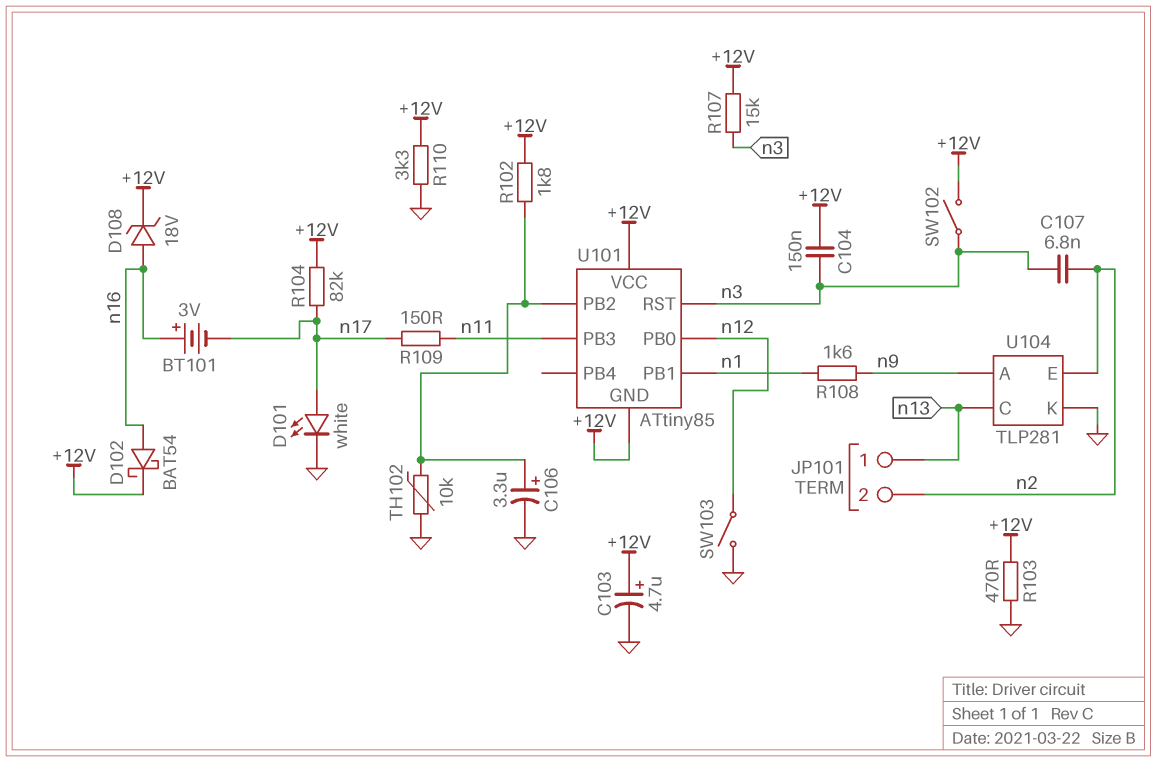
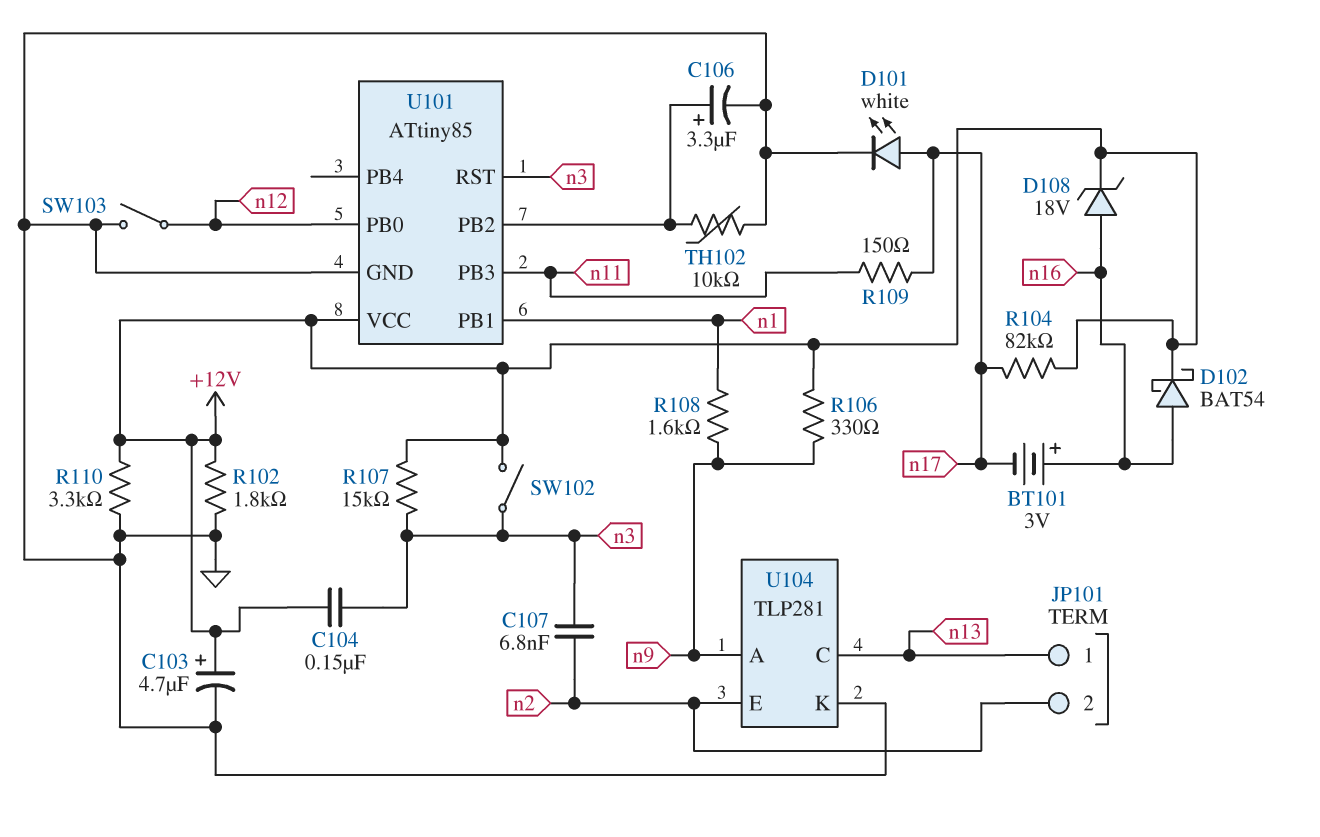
R102: 1.8k (+12V, U101/PB2) -> 1.8k (+12V, GND)
R103: 470 (+12V, GND) -> none
R106: none -> 330 (+12V, n9)
U101 pin GND: +12V -> GND

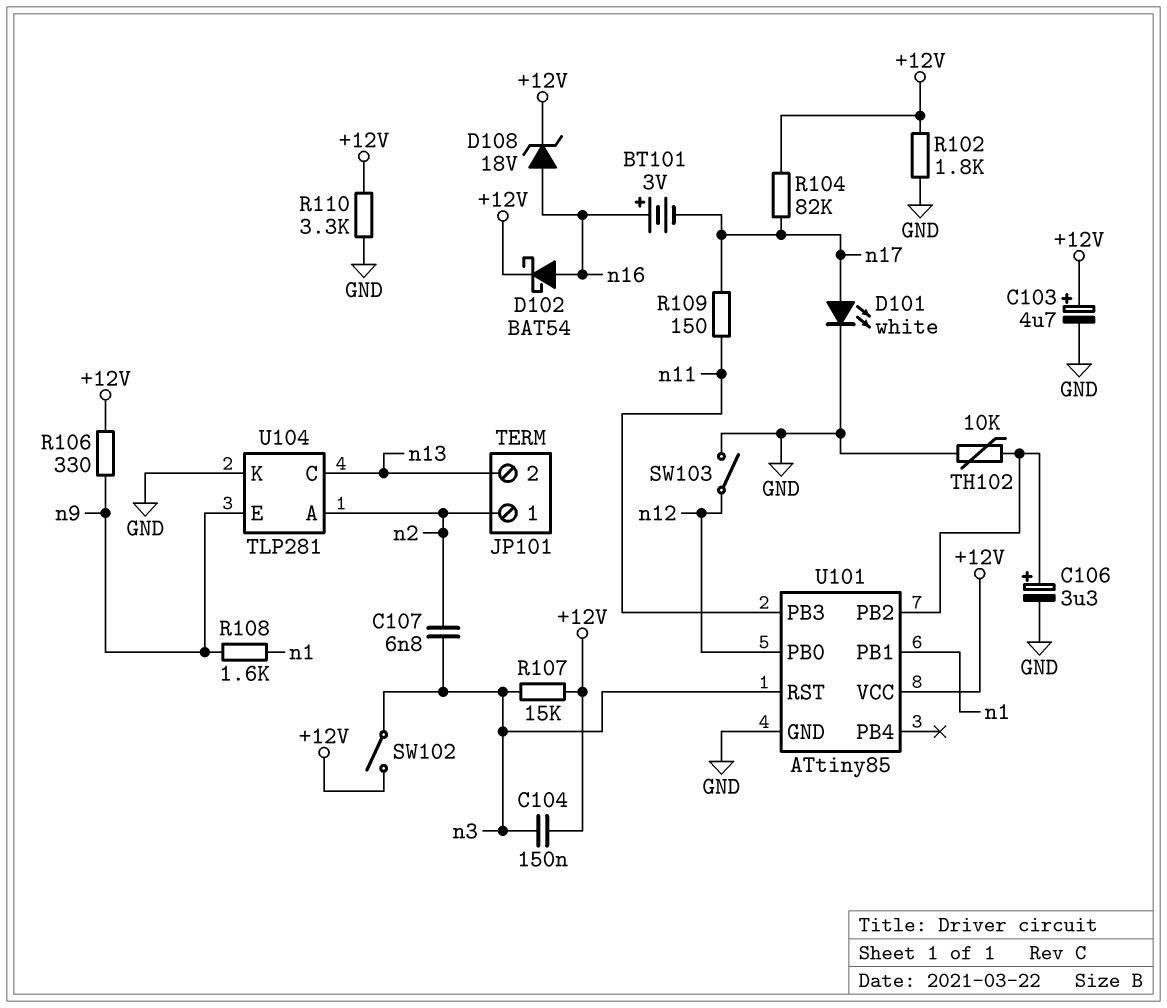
JP101 pin 1: n13 -> n2
JP101 pin 2: n2 -> n13
U104 pin A: n9 -> n2
U104 pin E: n2 -> n9

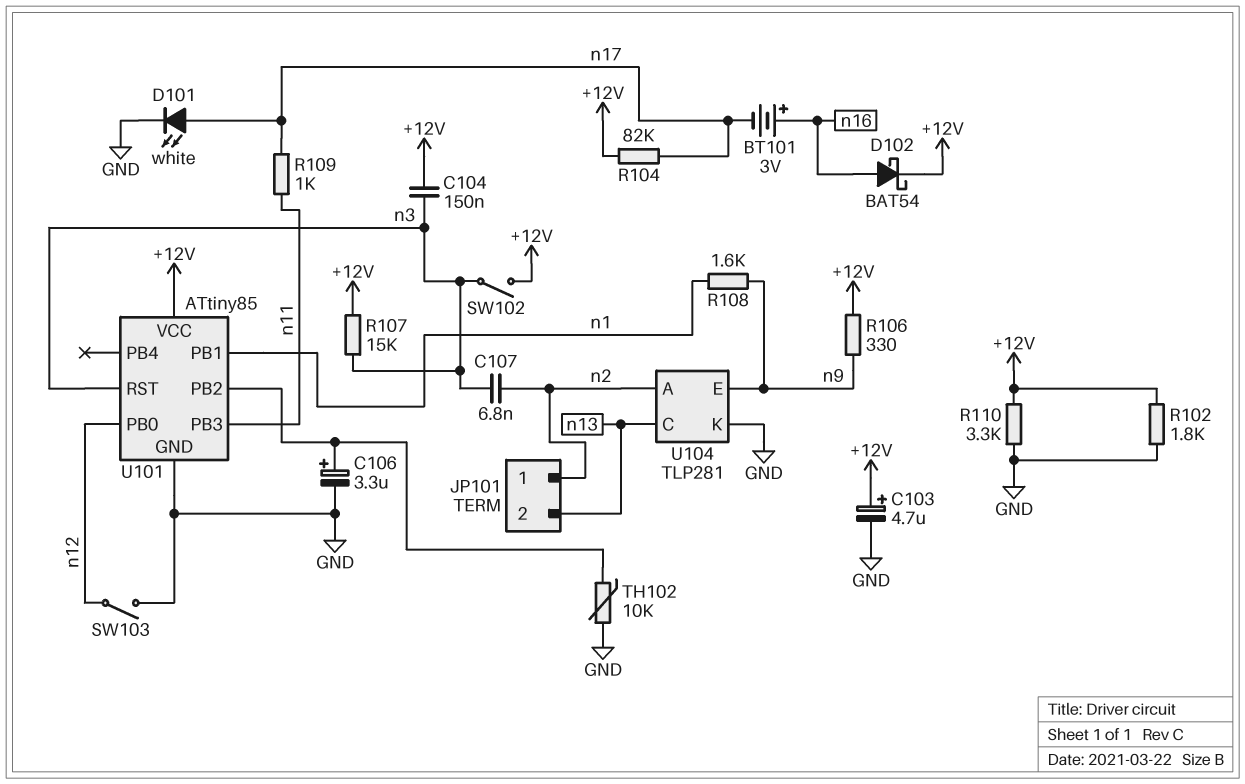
D108: zener 18V (A n16, K +12V) -> none
R109: 150 (n11, n17) -> 1k (n11, n17)

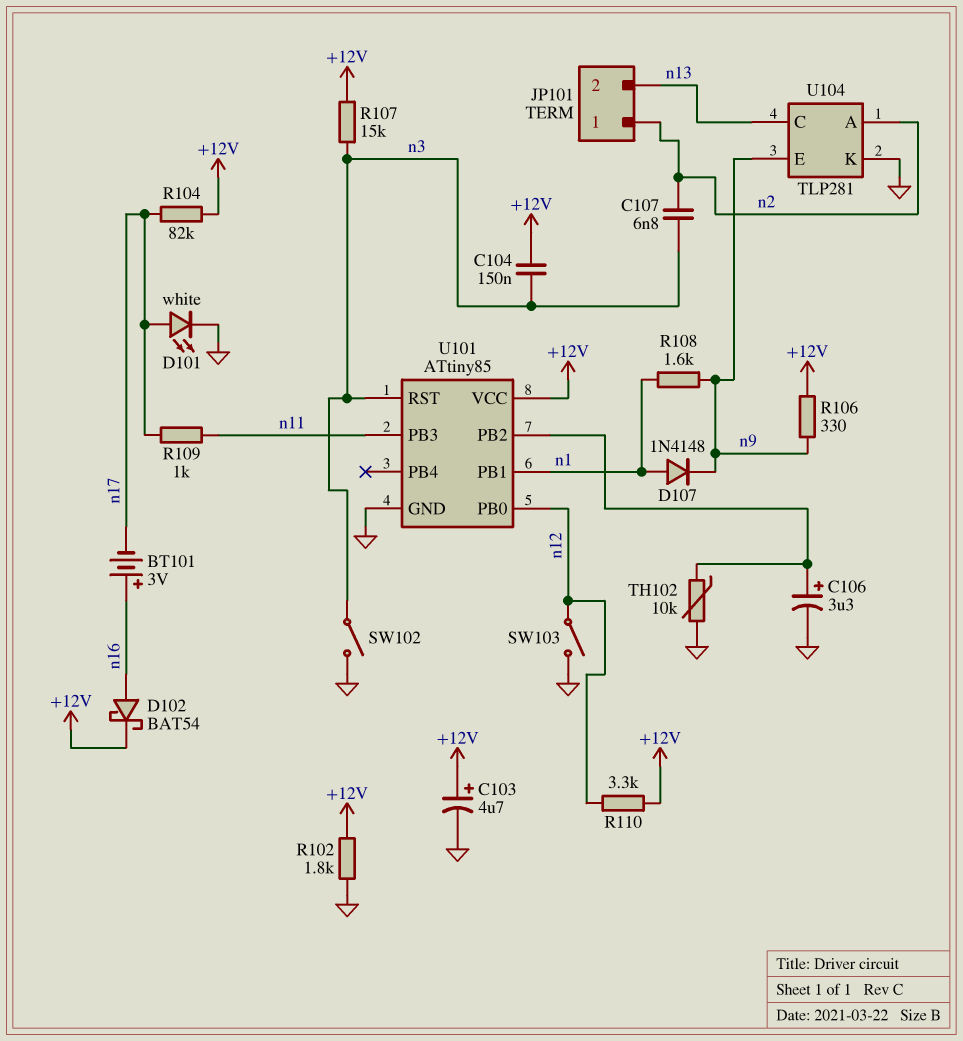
D107: none -> diode 1N4148 (A n1, K n9)
R110: 3.3k (+12V, GND) -> 3.3k (+12V, n12)
SW102: switch (+12V, n3) -> switch (GND, n3)

